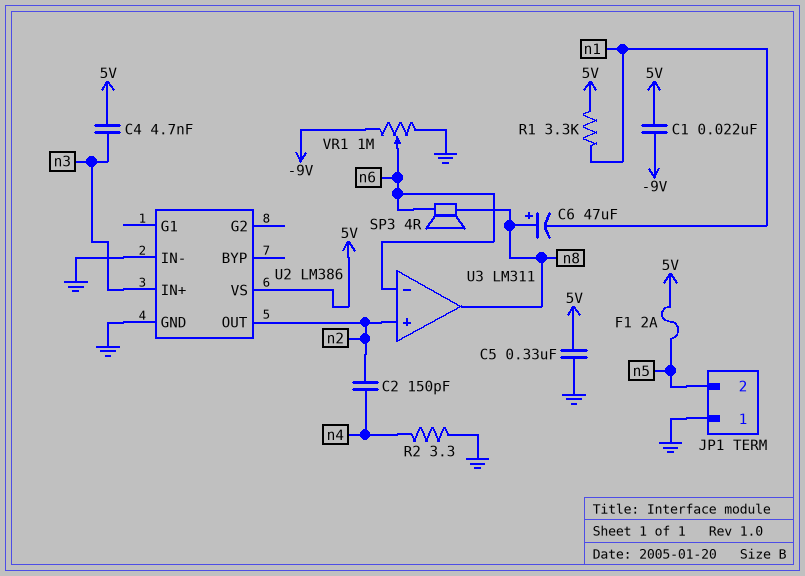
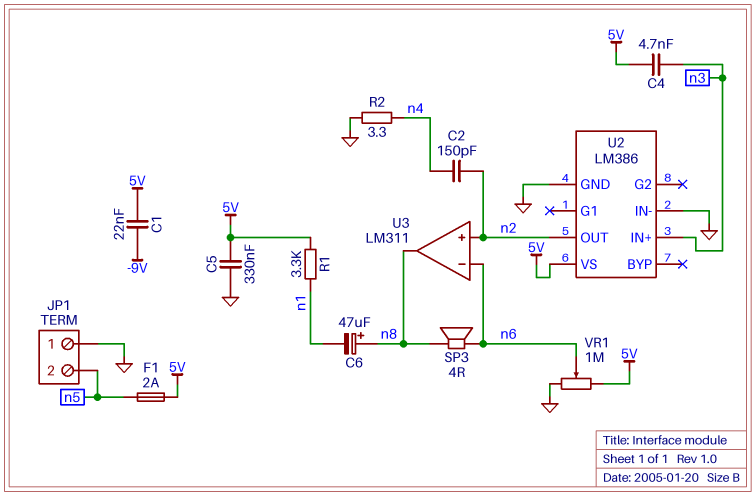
VR1: 1M (-9V, GND, wiper n6) -> 1M (5V, GND, wiper n6)

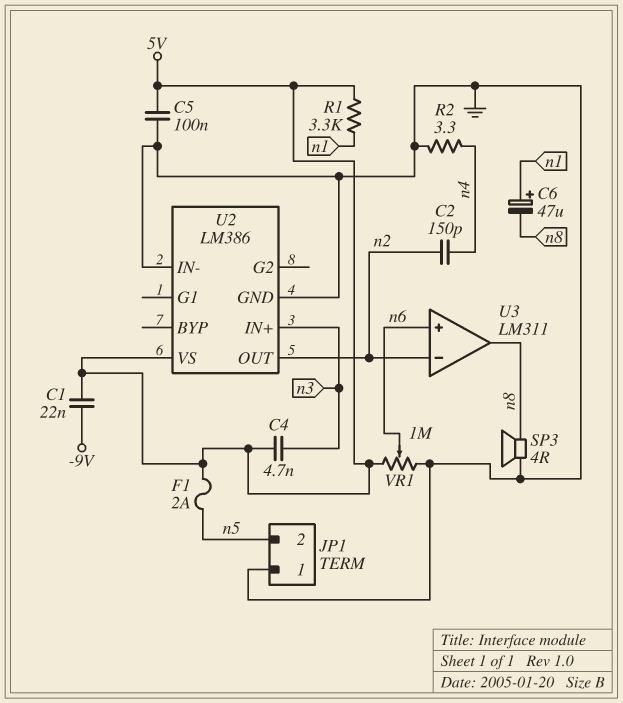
C5: 330nF (5V, GND) -> 100nF (5V, GND)
C6: 47uF (plus n8, minus n1) -> 47uF (plus n1, minus n8)
SP3: speaker 4R (n6, n8) -> speaker 4R (GND, n8)
U3 pin in+: n2 -> n6
U3 pin in-: n6 -> n2

